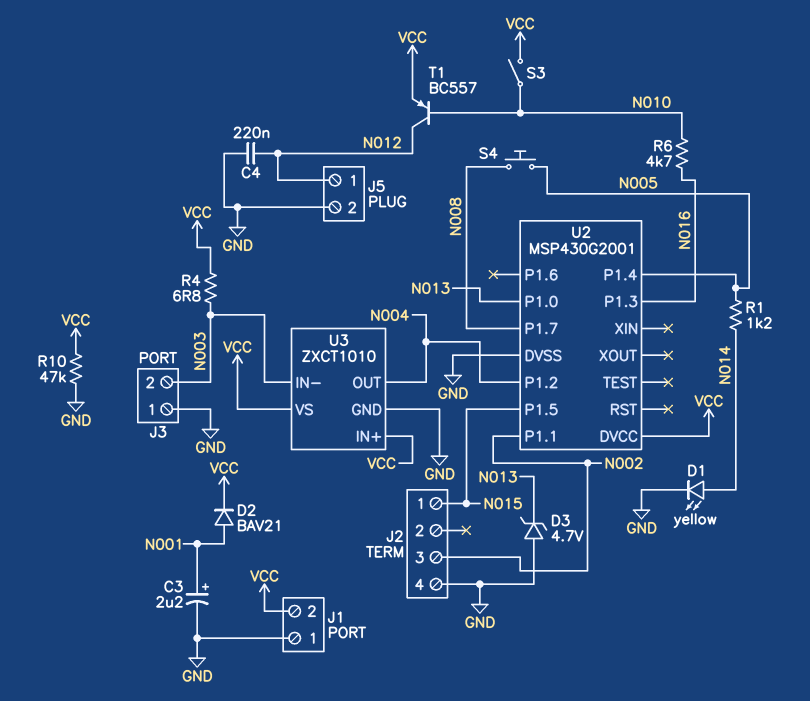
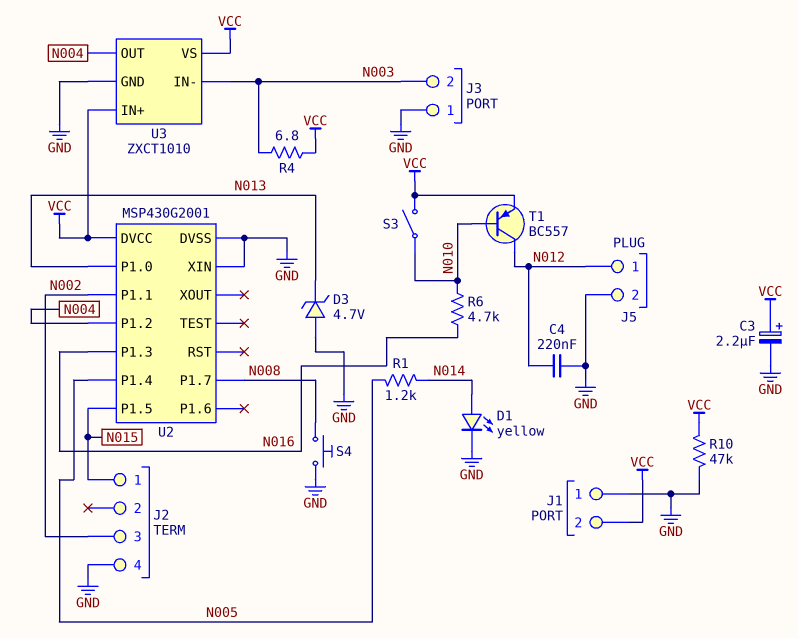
C3: 2.2uF (plus N001, minus GND) -> 2.2uF (plus VCC, minus GND)
D2: diode BAV21 (A N001, K VCC) -> none
S4: button (N005, N008) -> button (GND, N008)
U2 pin XIN: none -> GND

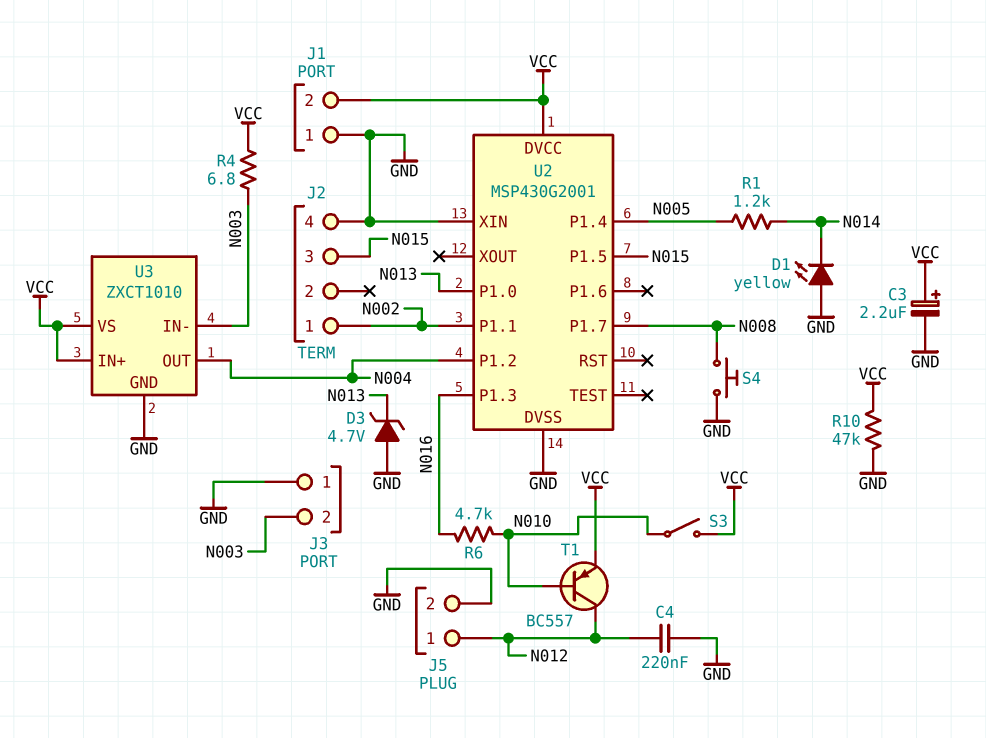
D1: LED yellow (A N014, K GND) -> LED yellow (A GND, K N014)
J2 pin 1: N015 -> N002
J2 pin 3: N002 -> N015

